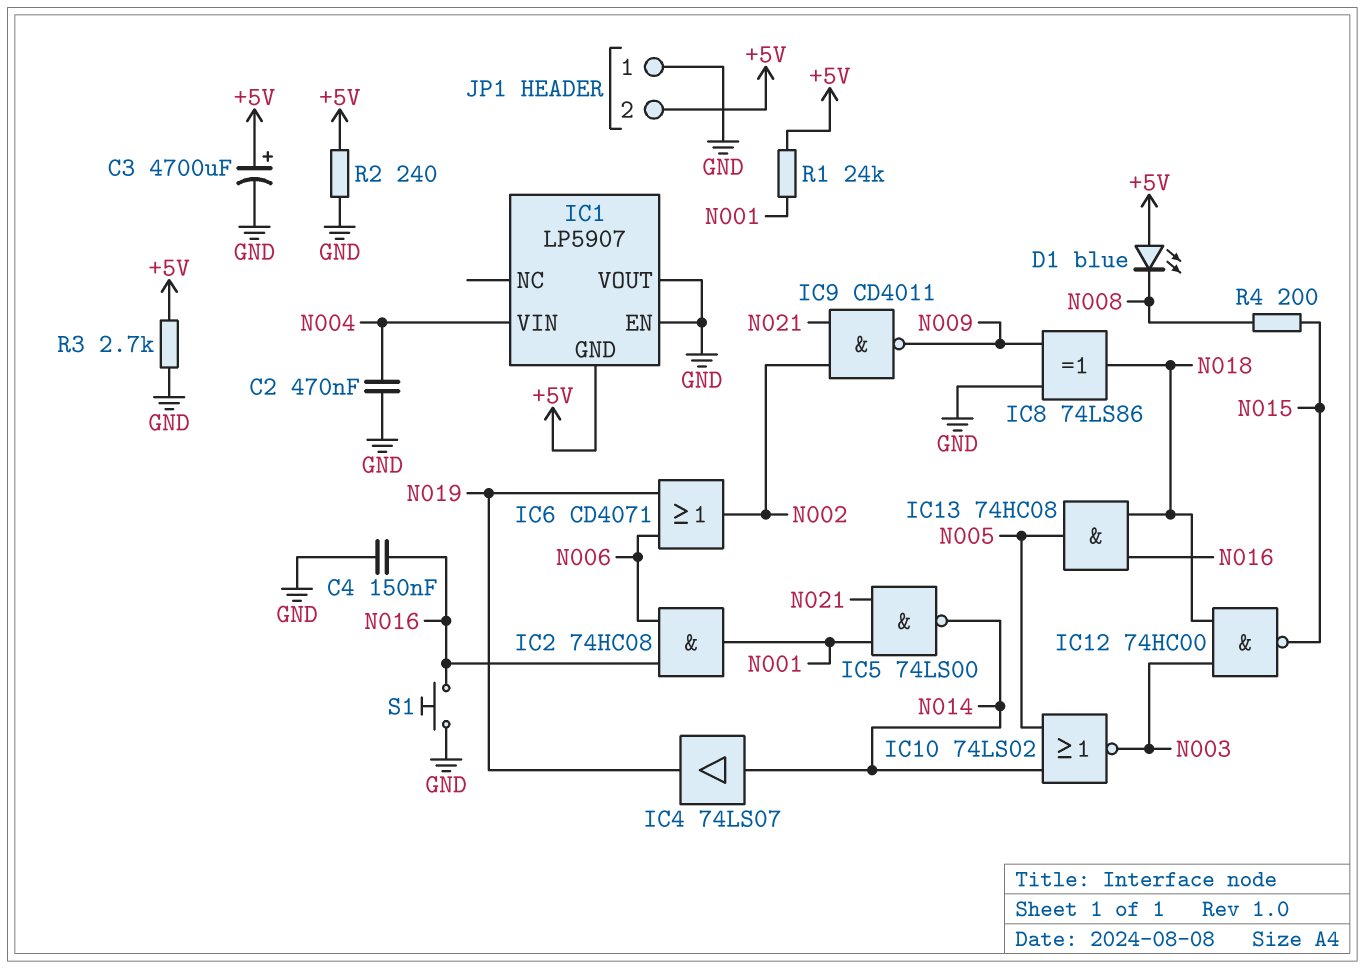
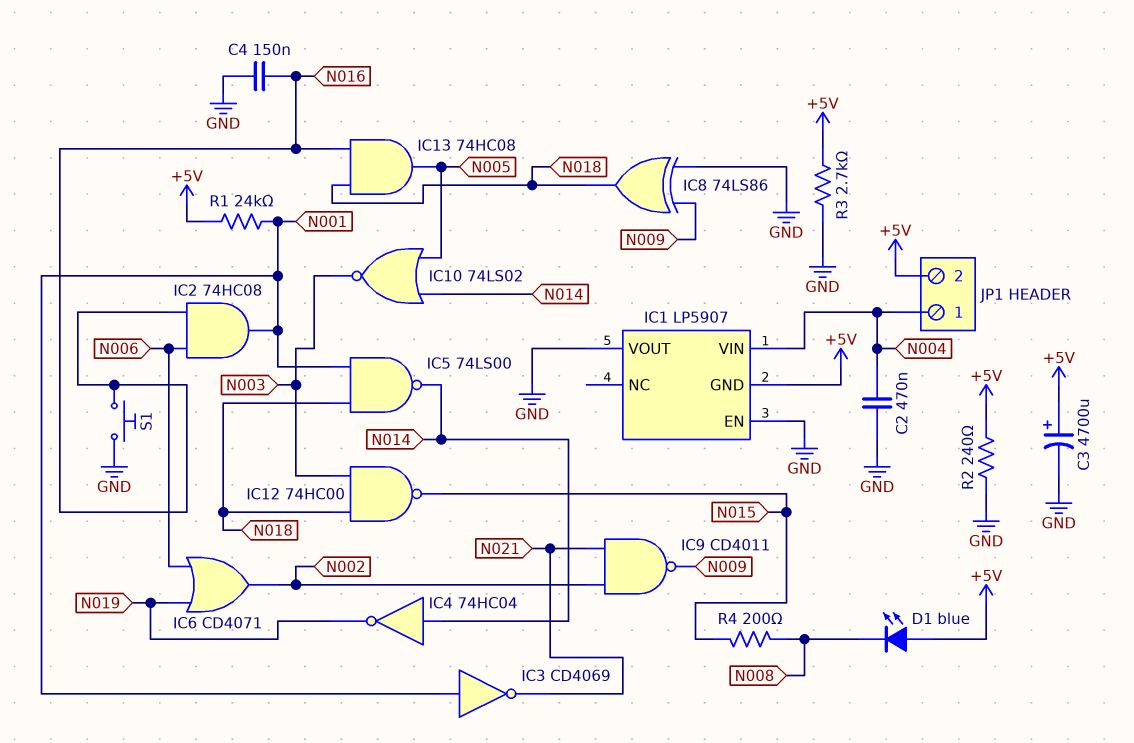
IC3: none -> NOT CD4069 (in N001, out N021)
IC4: buffer 74LS07 (in N014, out N019) -> NOT 74HC04 (in N014, out N019)
IC5: NAND 74LS00 (in N001, in N021, out N014) -> NAND 74LS00 (in N001, in N018, out N014)
JP1 pin 1: GND -> N004

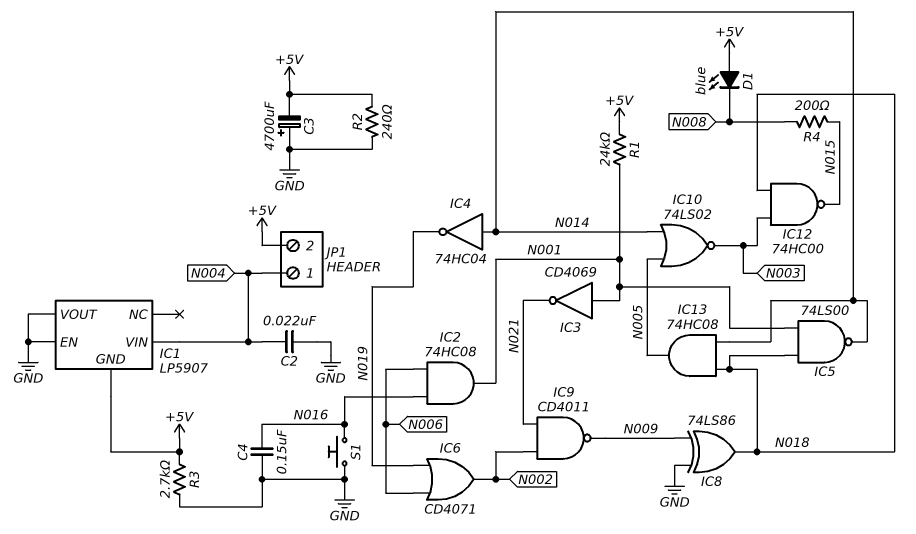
C2: 470nF (GND, N004) -> 22nF (GND, N004)
C3: 4700uF (plus +5V, minus GND) -> 4700uF (plus GND, minus +5V)
IC13: AND 74HC08 (in N016, in N018, out N005) -> AND 74HC08 (in N014, in N018, out N005)

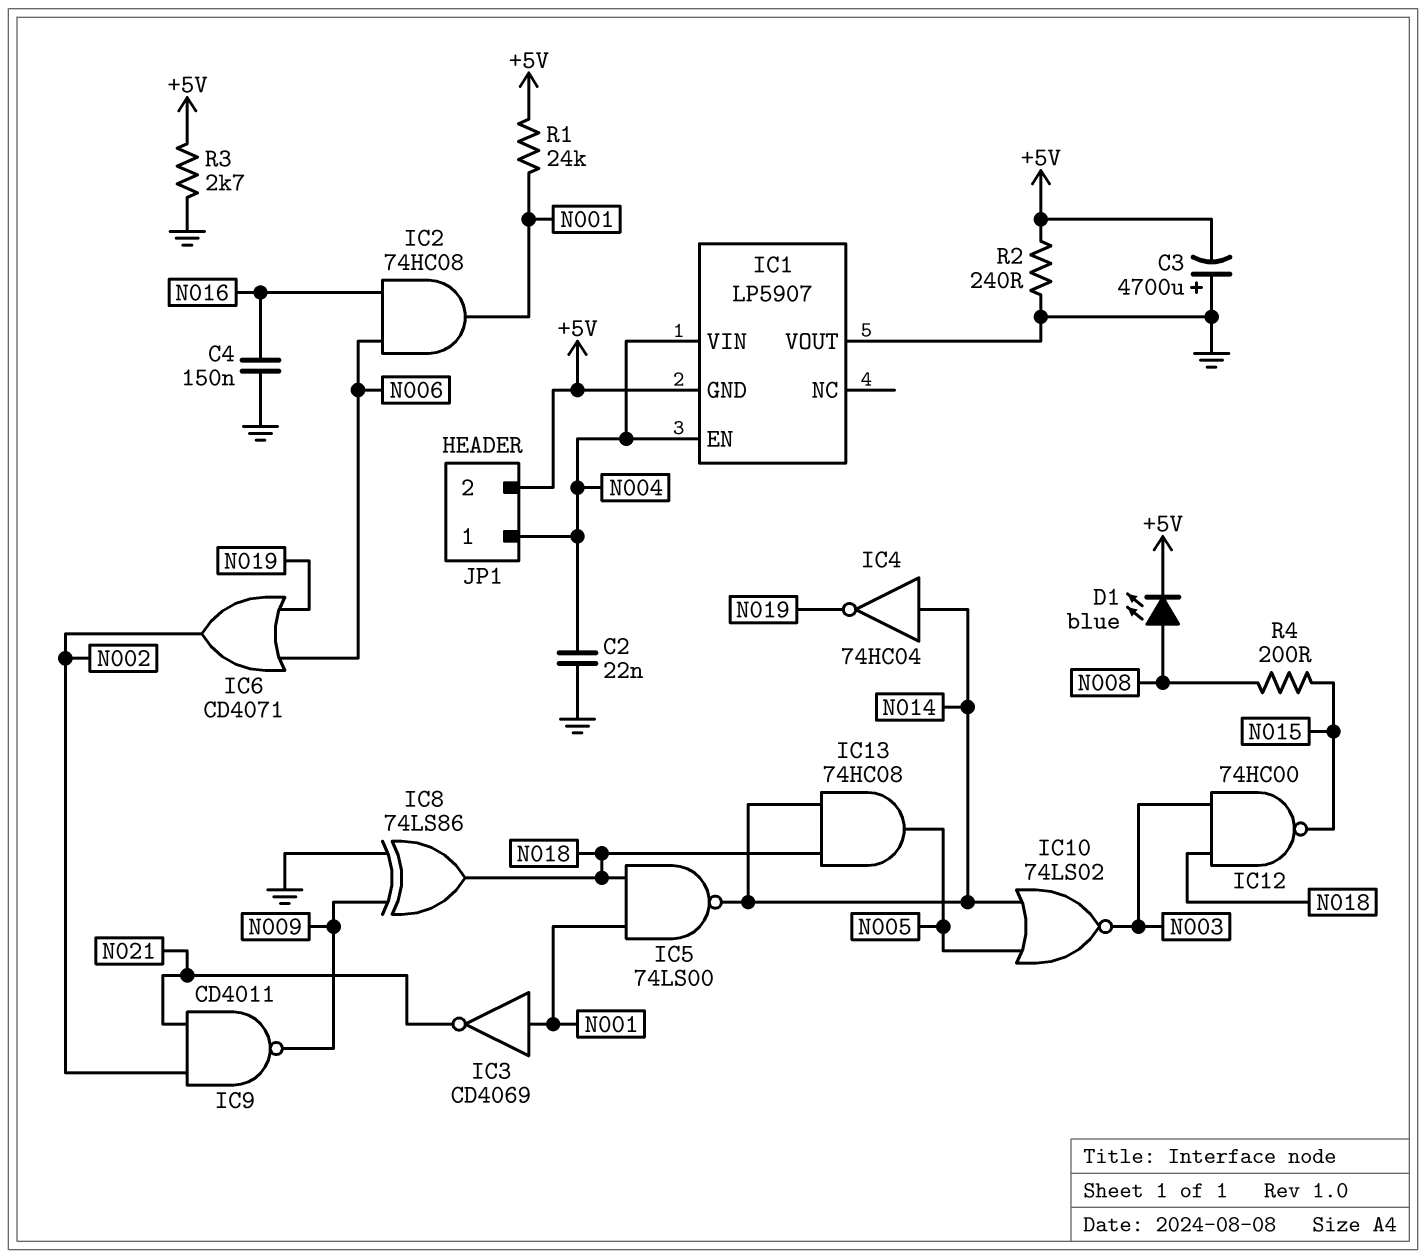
D1: LED blue (A +5V, K N008) -> LED blue (A N008, K +5V)
IC1 pin EN: GND -> N004
S1: button (GND, N016) -> none

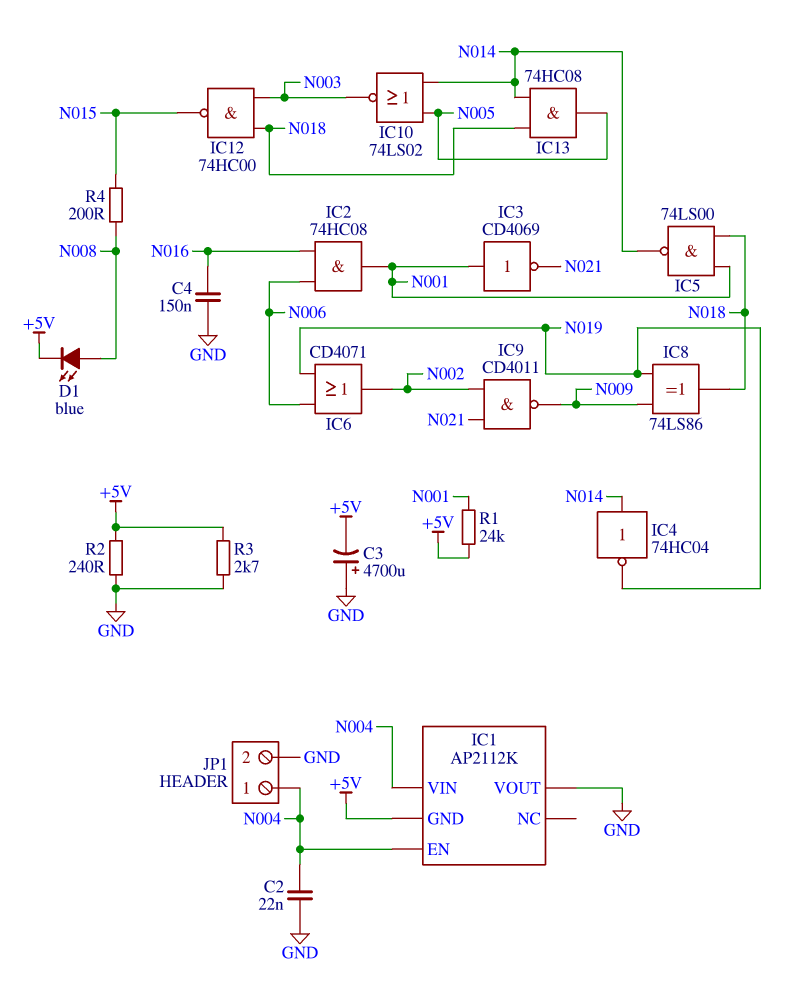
IC1: LP5907 -> AP2112K
IC8: XOR 74LS86 (in GND, in N009, out N018) -> XOR 74LS86 (in N009, in N019, out N018)
JP1 pin 2: +5V -> GND

